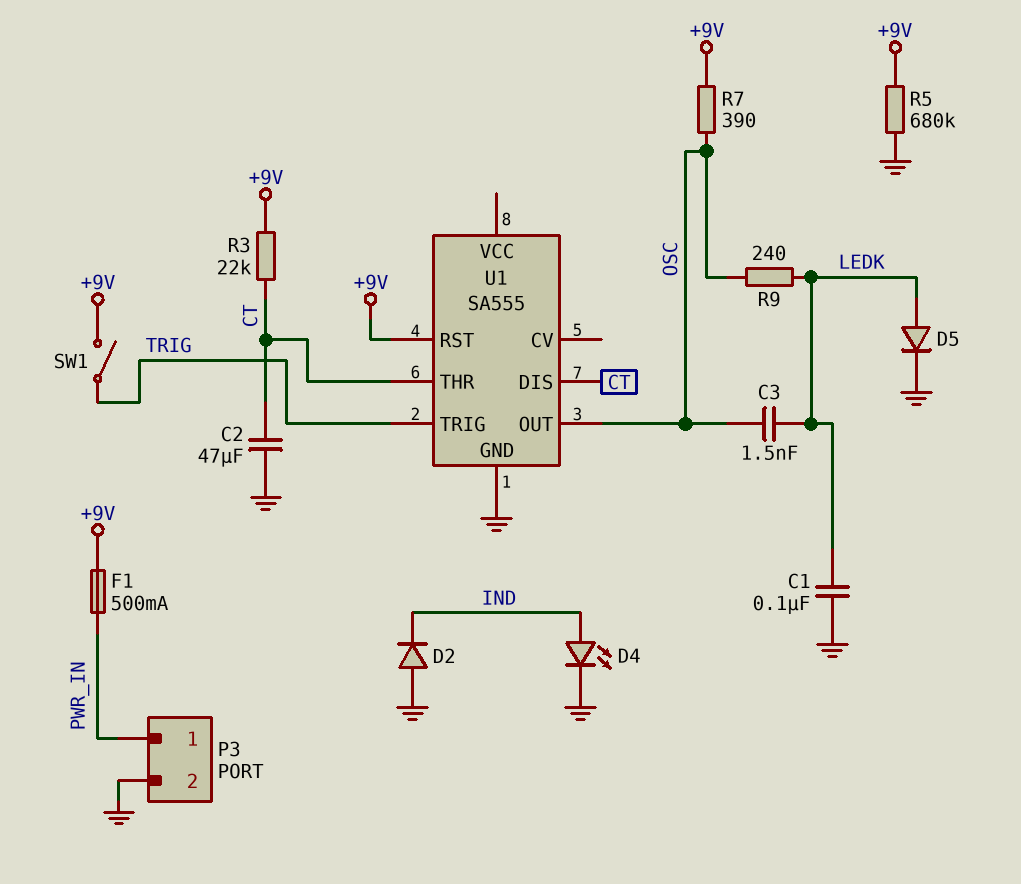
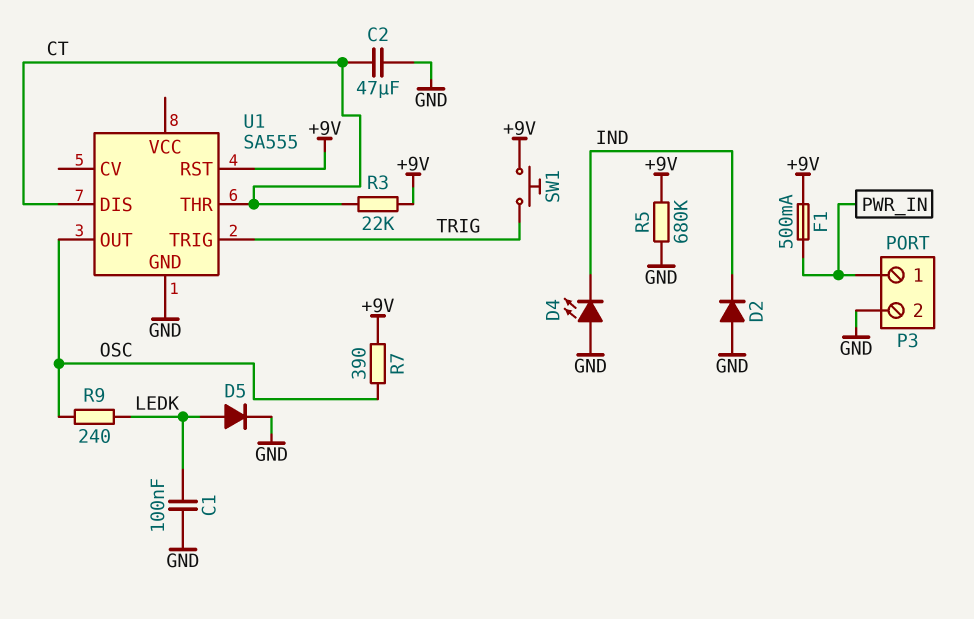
C3: 1.5nF (LEDK, OSC) -> none
D4: LED (A IND, K GND) -> LED (A GND, K IND)
SW1: switch (+9V, TRIG) -> button (+9V, TRIG)

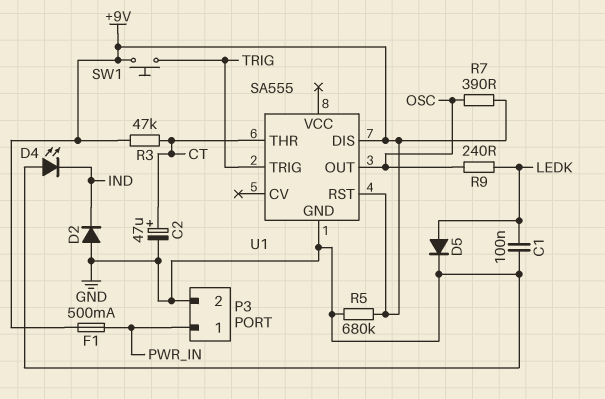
C2: 47uF (CT, GND) -> 47uF (plus CT, minus GND)
R3: 22k (+9V, CT) -> 47k (+9V, CT)
U1 pin DIS: CT -> +9V

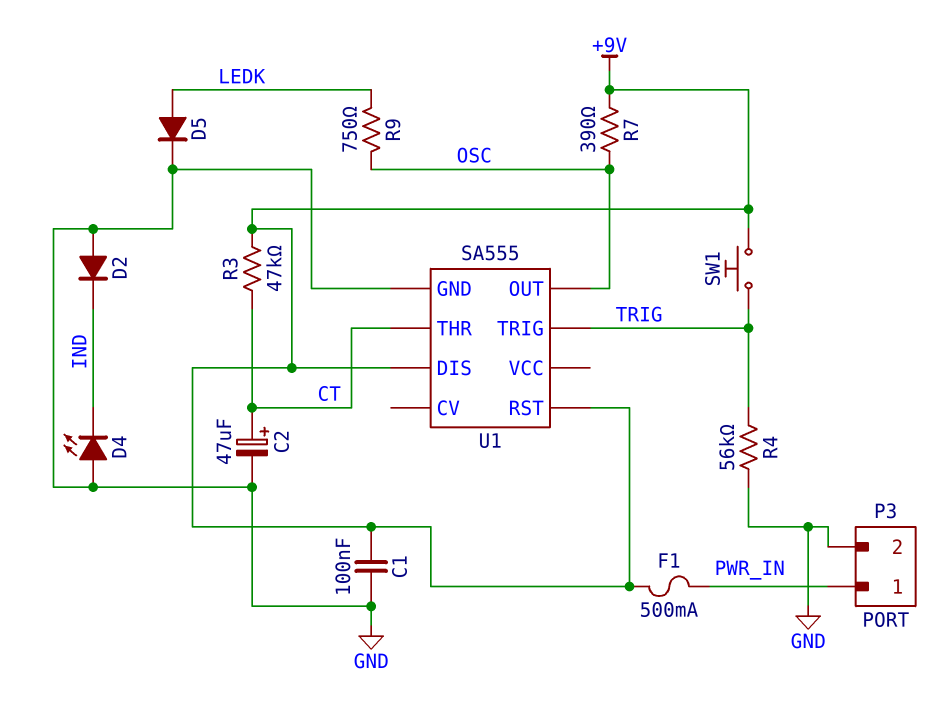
C1: 100nF (GND, LEDK) -> 100nF (+9V, GND)
R4: none -> 56k (GND, TRIG)
R5: 680k (+9V, GND) -> none
R9: 240 (LEDK, OSC) -> 750 (LEDK, OSC)

